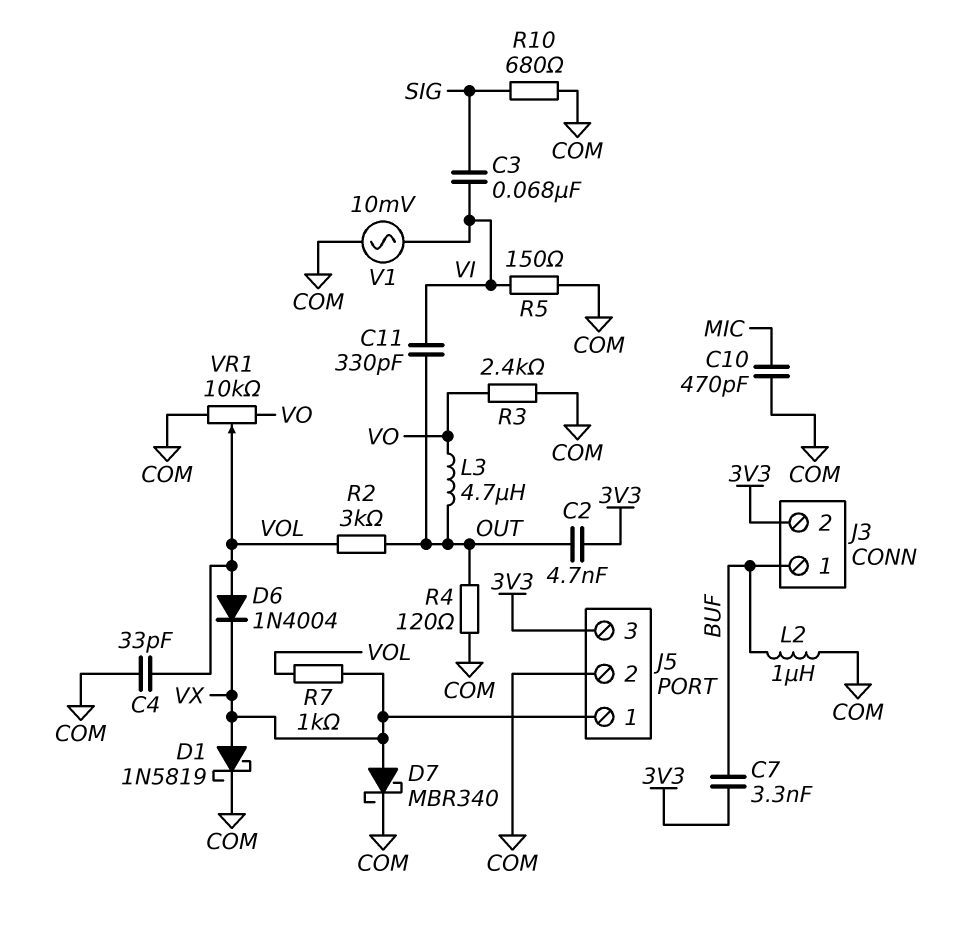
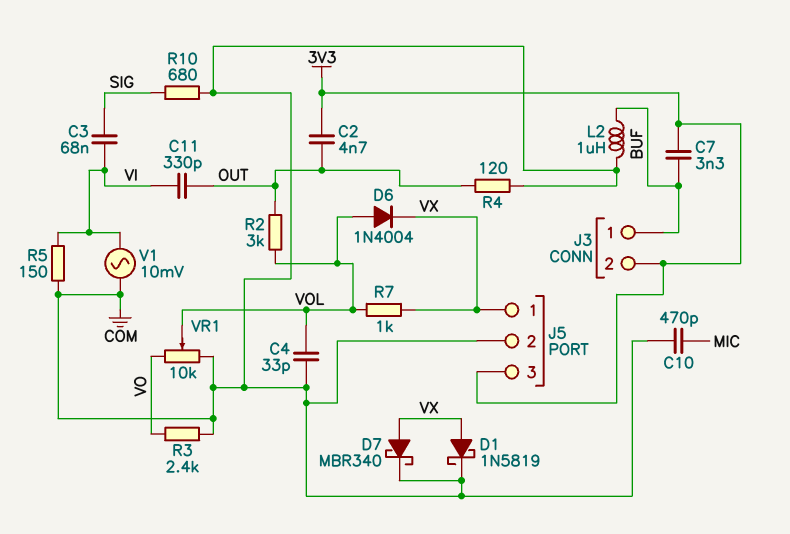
L3: 4.7uH (OUT, VO) -> none

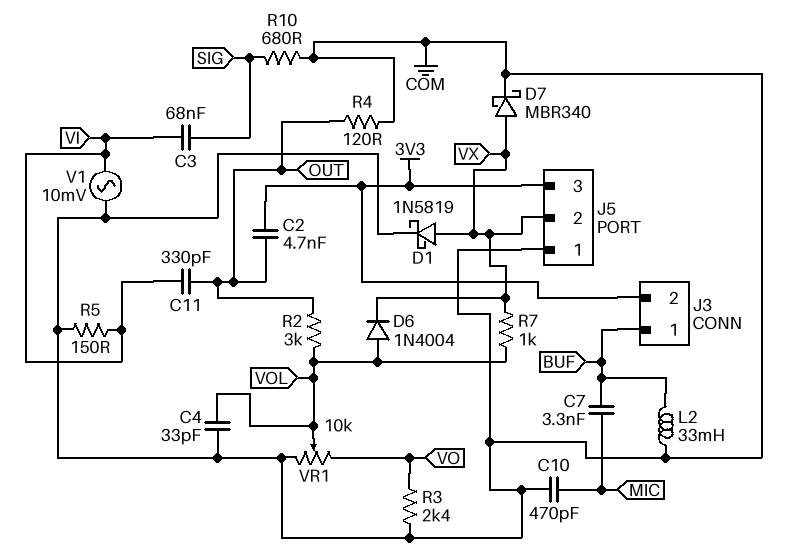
C7: 3.3nF (3V3, BUF) -> 3.3nF (BUF, MIC)
J5 pin 1: VX -> COM
J5 pin 2: COM -> VX
L2: 1uH (BUF, COM) -> 33mH (BUF, COM)

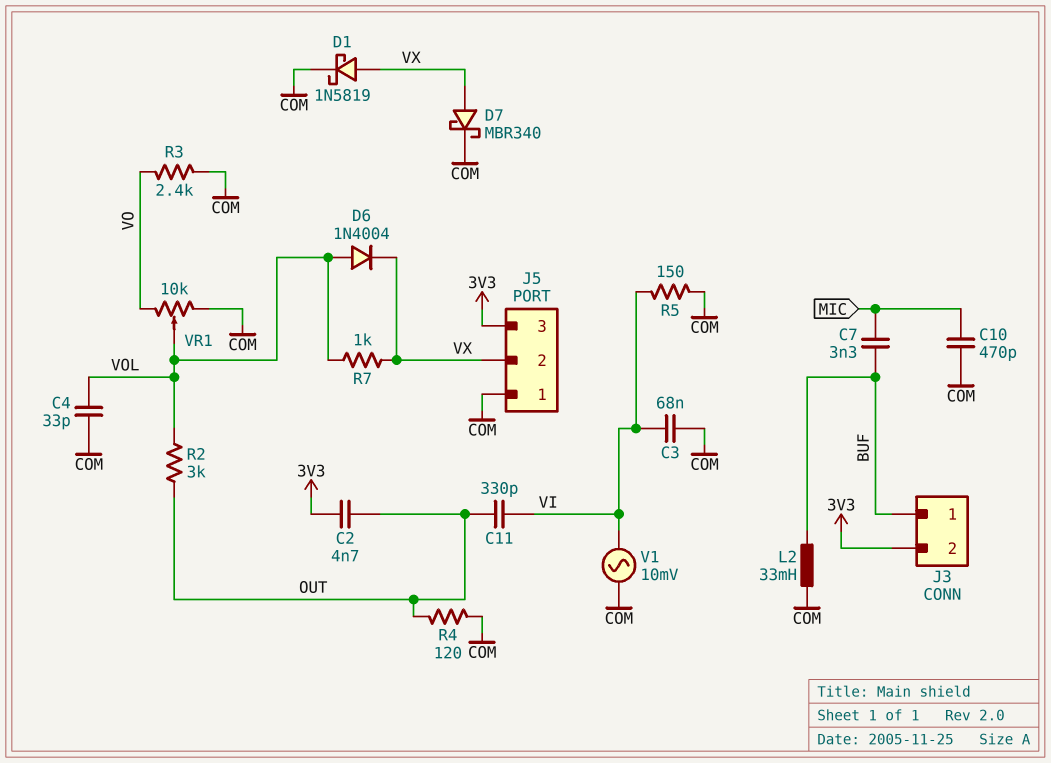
C3: 68nF (SIG, VI) -> 68nF (COM, VI)
R10: 680 (COM, SIG) -> none

